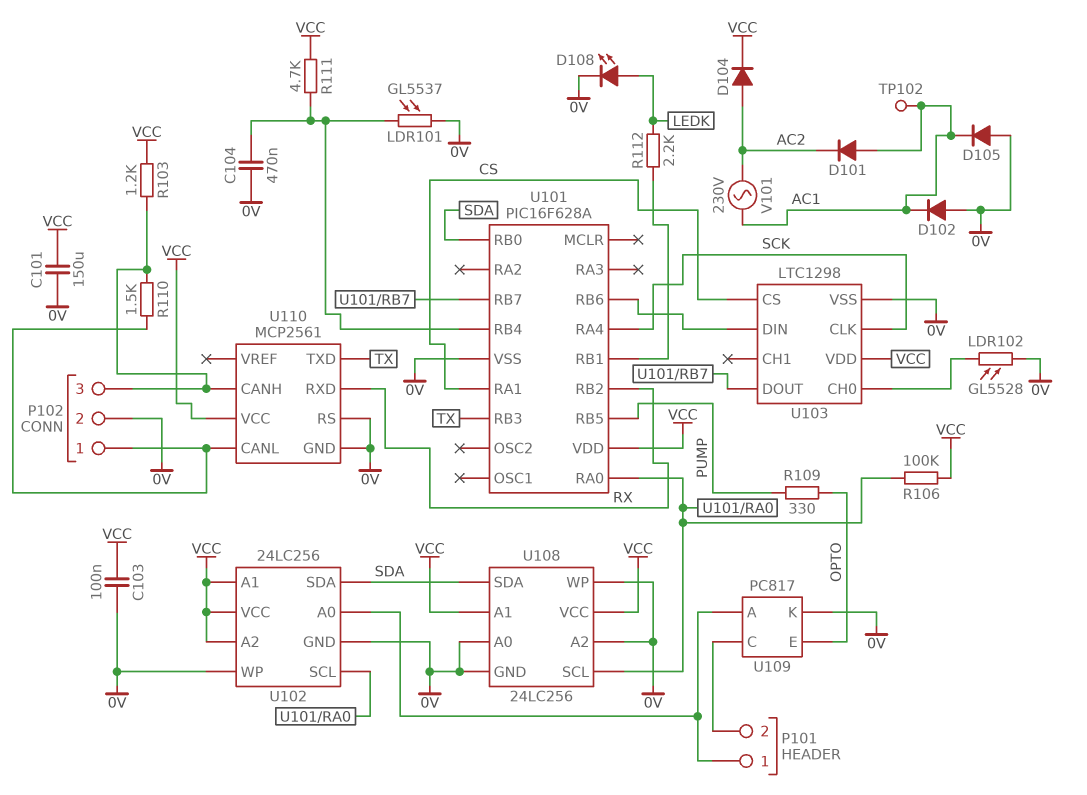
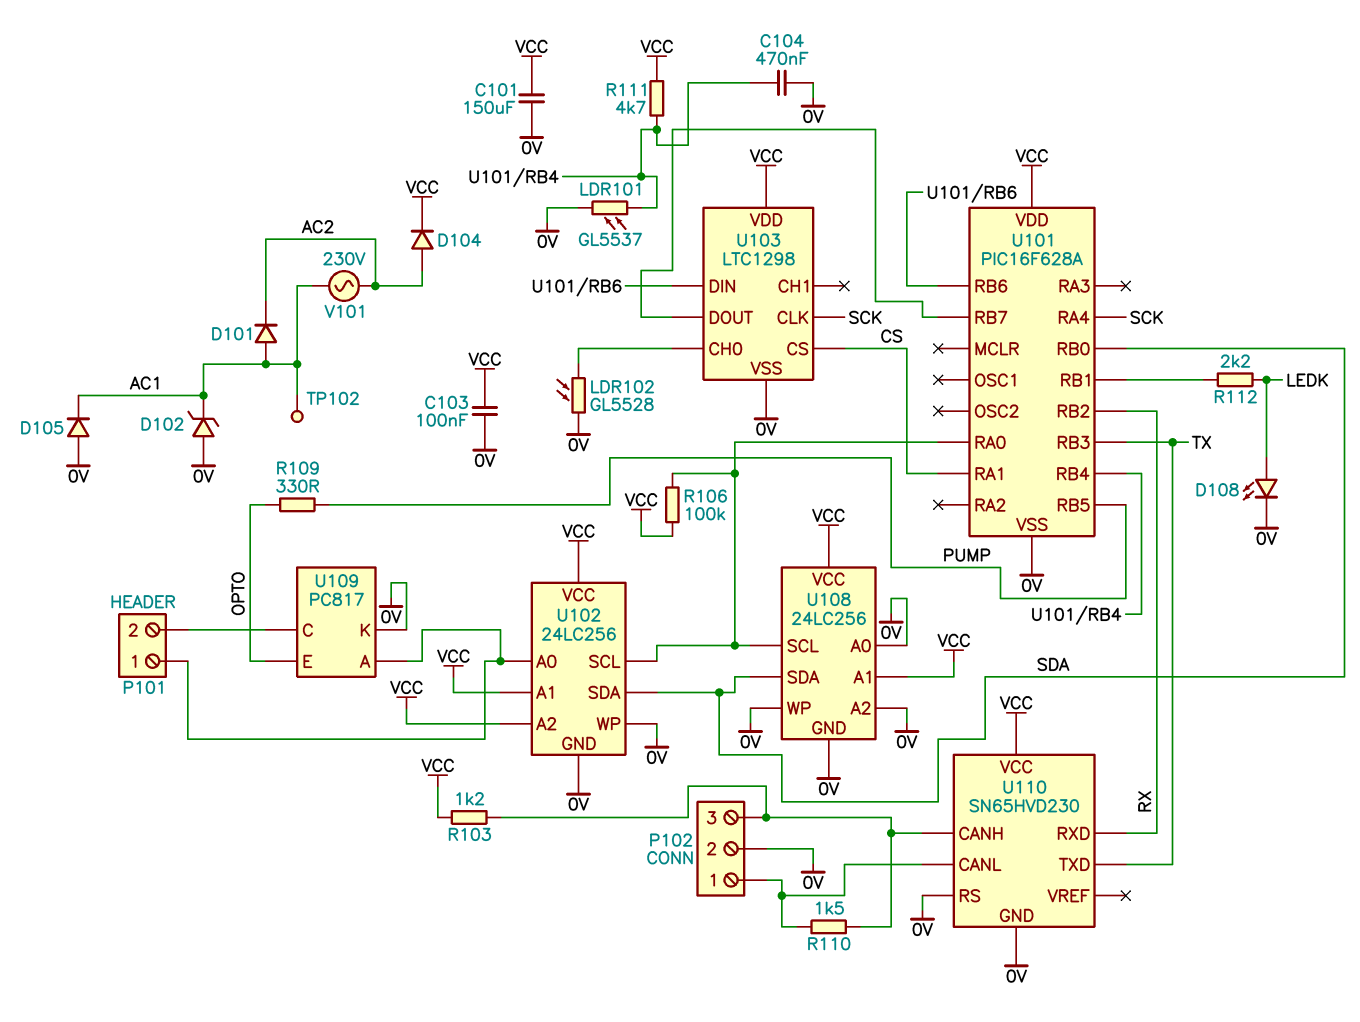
D102: diode (A 0V, K AC1) -> zener (A 0V, K AC1)
U110: MCP2561 -> SN65HVD230

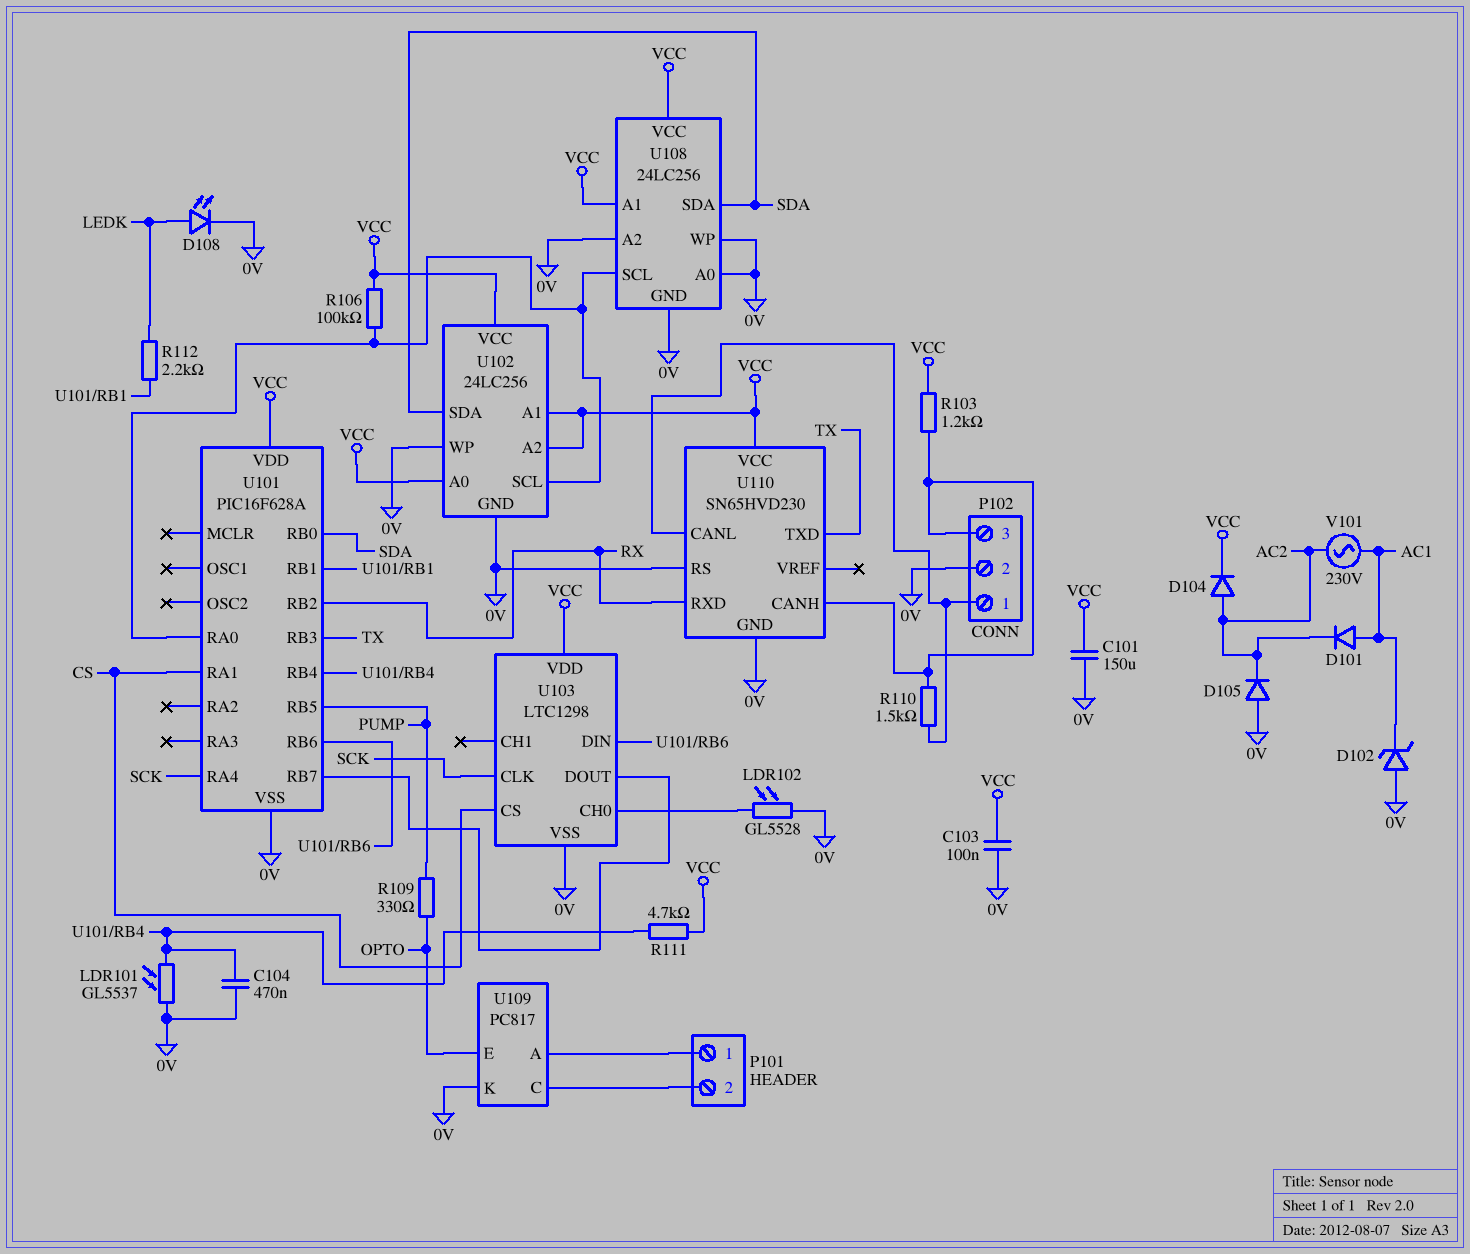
D105: diode (A 0V, K AC1) -> diode (A 0V, K AC2)
TP102: test point (AC1) -> none
U102 pin A0: P101/1 -> VCC

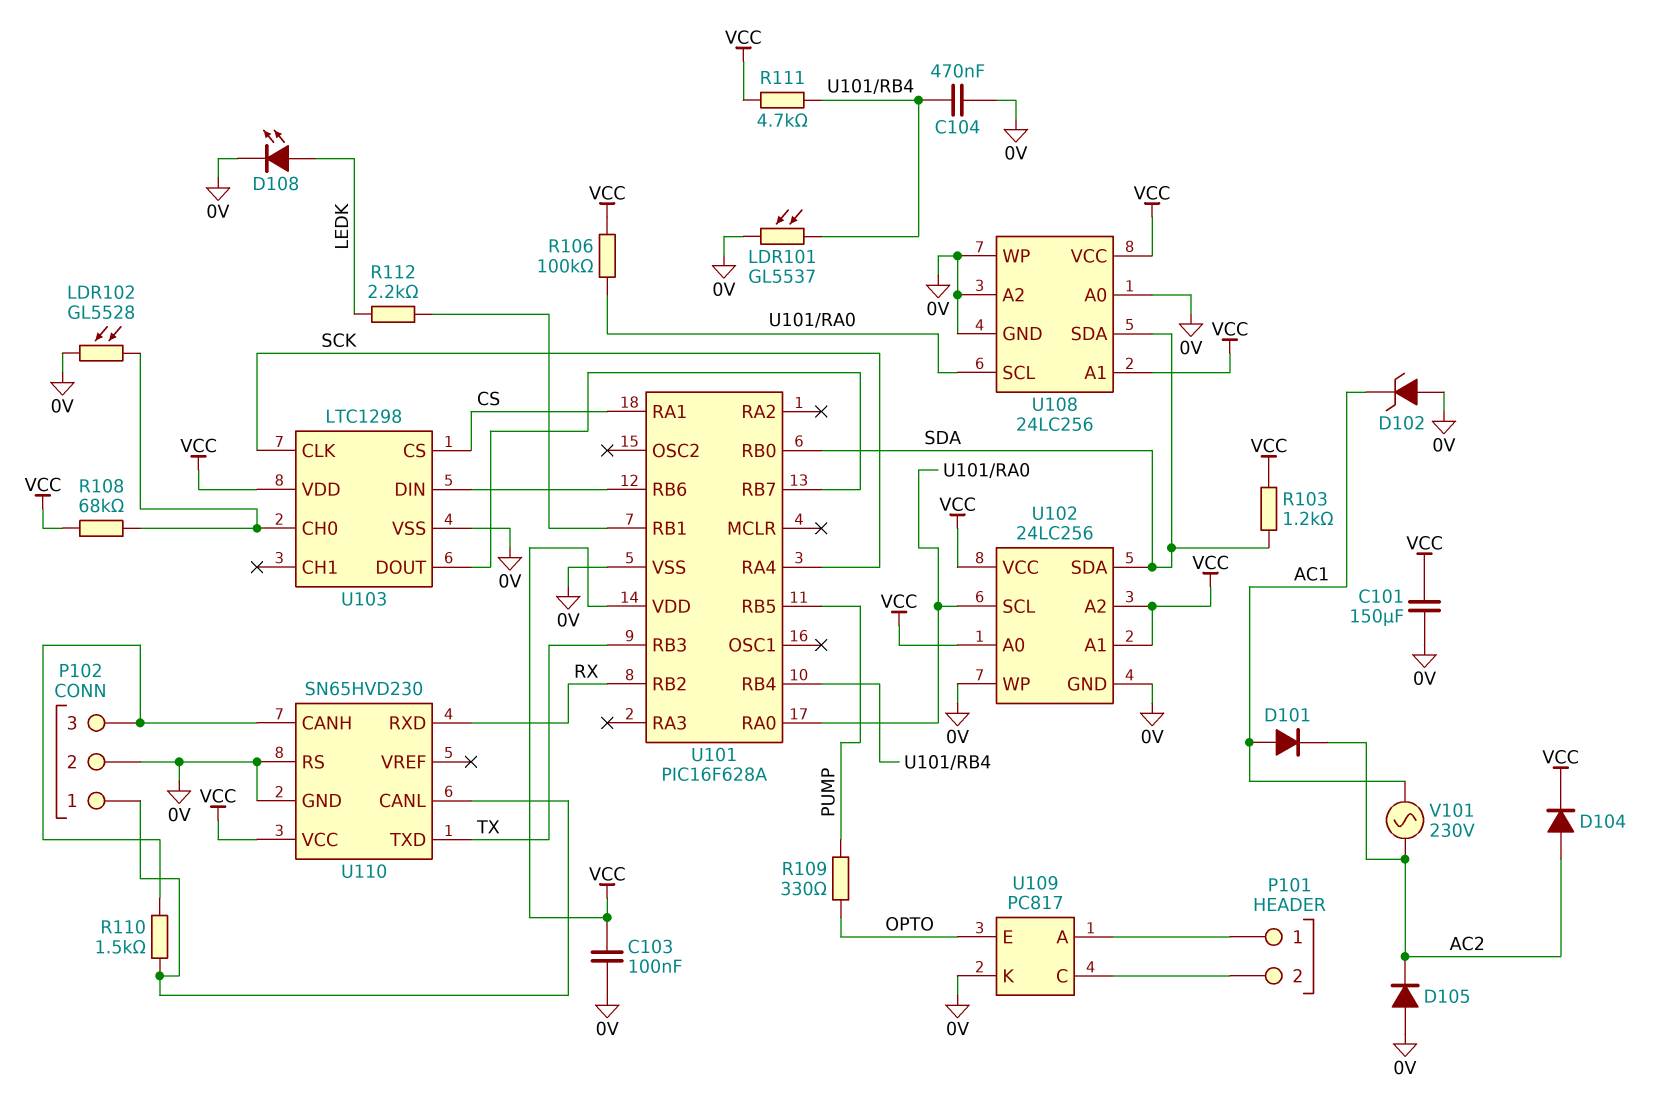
R103: 1.2k (P102/3, VCC) -> 1.2k (SDA, VCC)
R108: none -> 68k (U103/CH0, VCC)

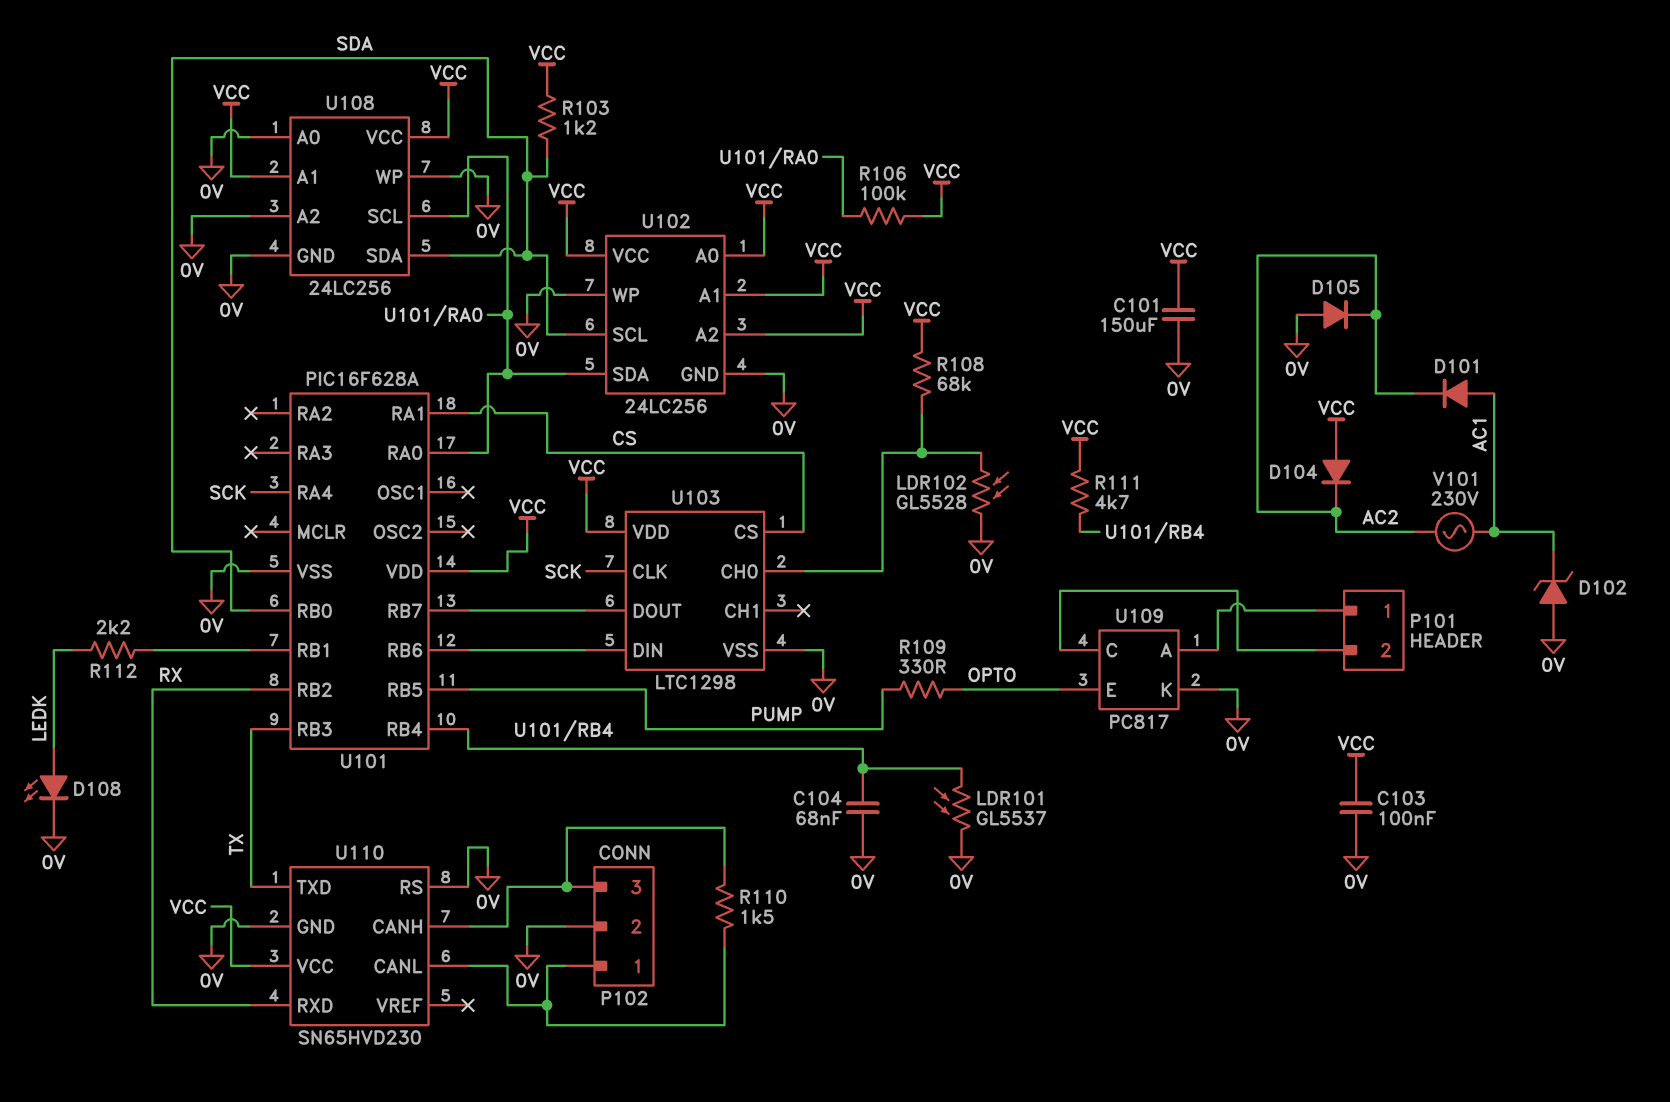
C104: 470nF (0V, U101/RB4) -> 68nF (0V, U101/RB4)
D104: diode (A AC2, K VCC) -> diode (A VCC, K AC2)
U102 pin SCL: U101/RA0 -> SDA
U102 pin SDA: SDA -> U101/RA0

